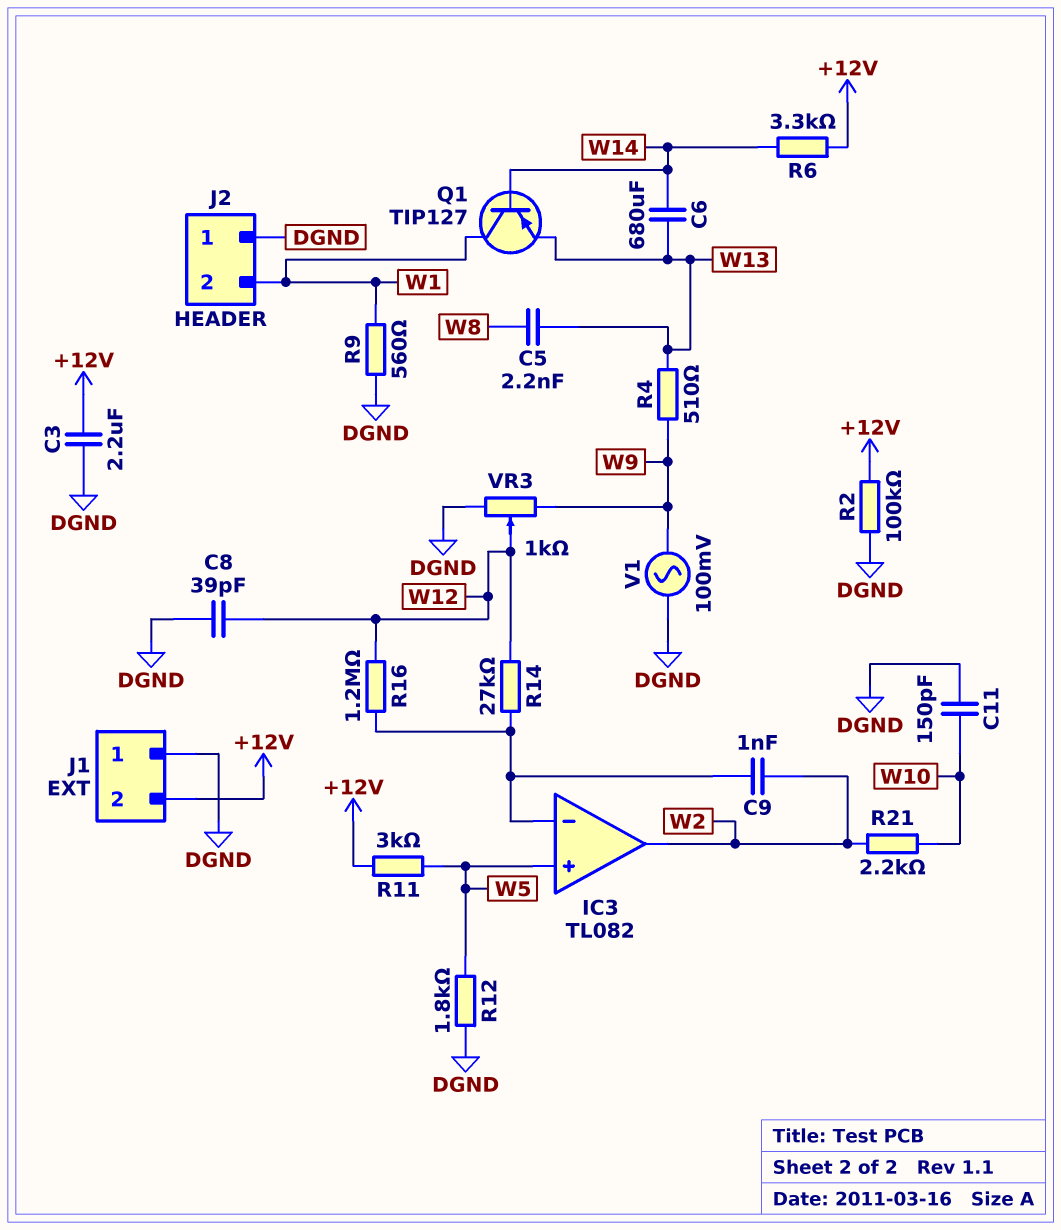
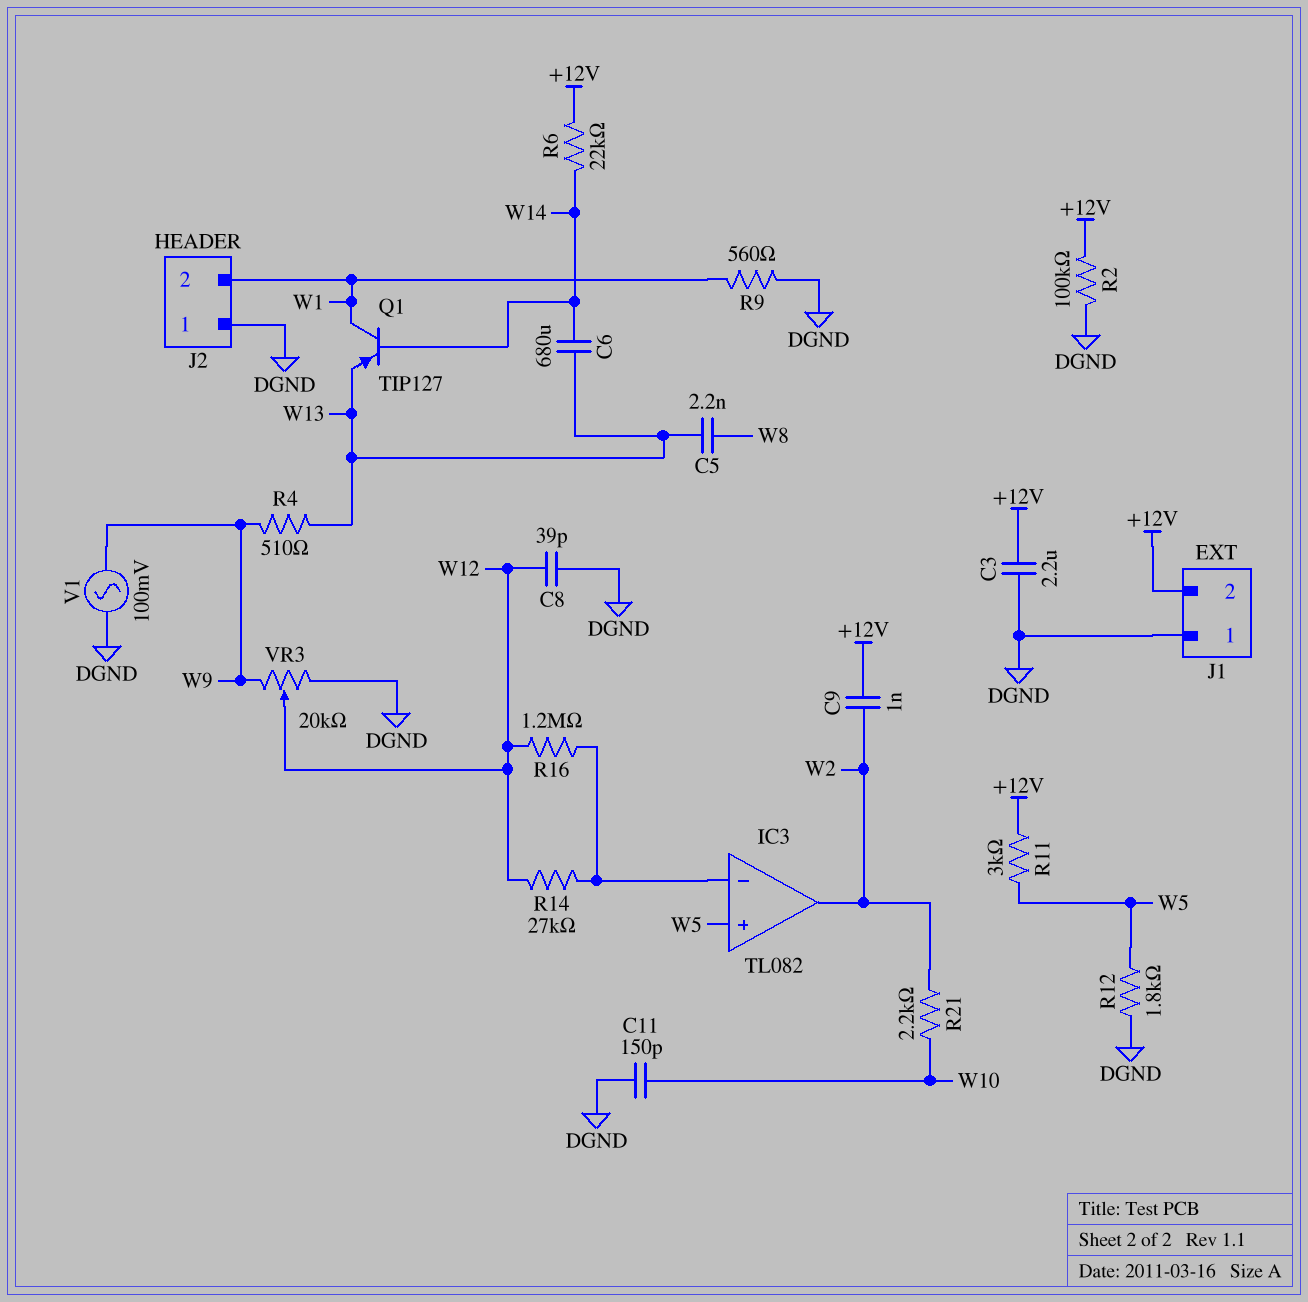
C9: 1nF (IC3/in-, W2) -> 1nF (+12V, W2)
R6: 3.3k (+12V, W14) -> 22k (+12V, W14)
VR3: 1k (DGND, W9, wiper W12) -> 20k (DGND, W9, wiper W12)

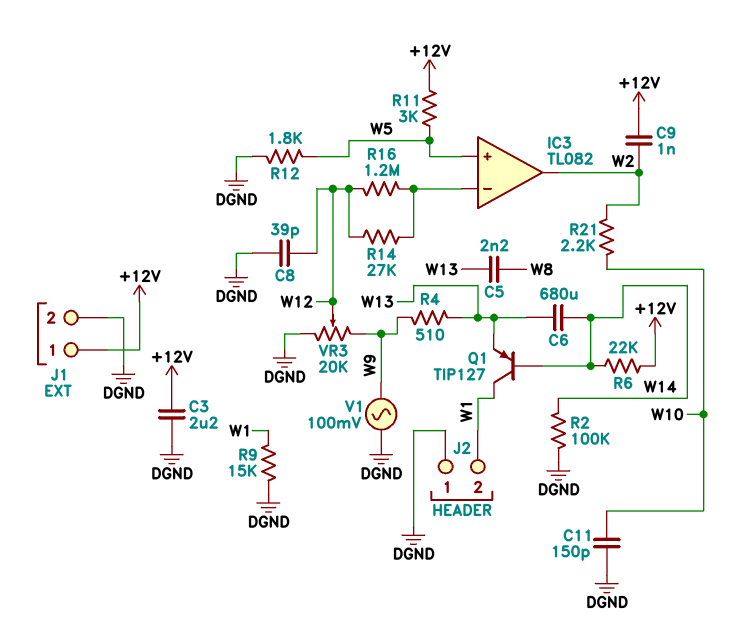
J1 pin 1: DGND -> +12V
J1 pin 2: +12V -> DGND
R2: 100k (+12V, DGND) -> 100k (DGND, W14)
R9: 560 (DGND, W1) -> 15k (DGND, W1)

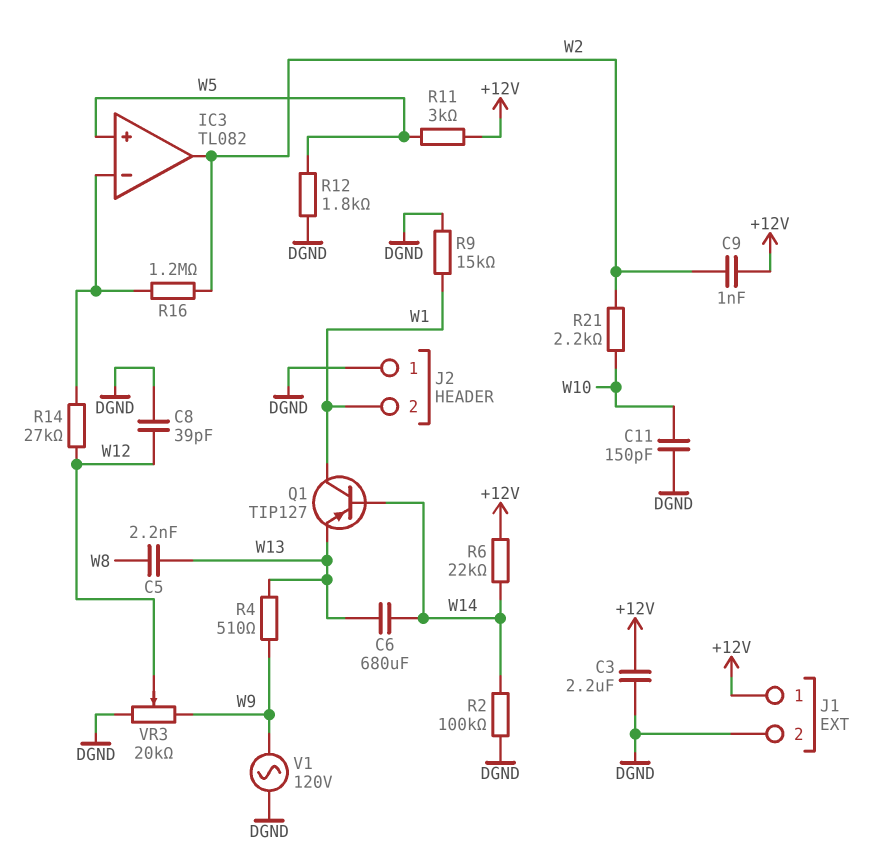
R16: 1.2M (IC3/in-, W12) -> 1.2M (IC3/in-, W2)
V1: AC 100mV (DGND, W9) -> AC 120V (DGND, W9)

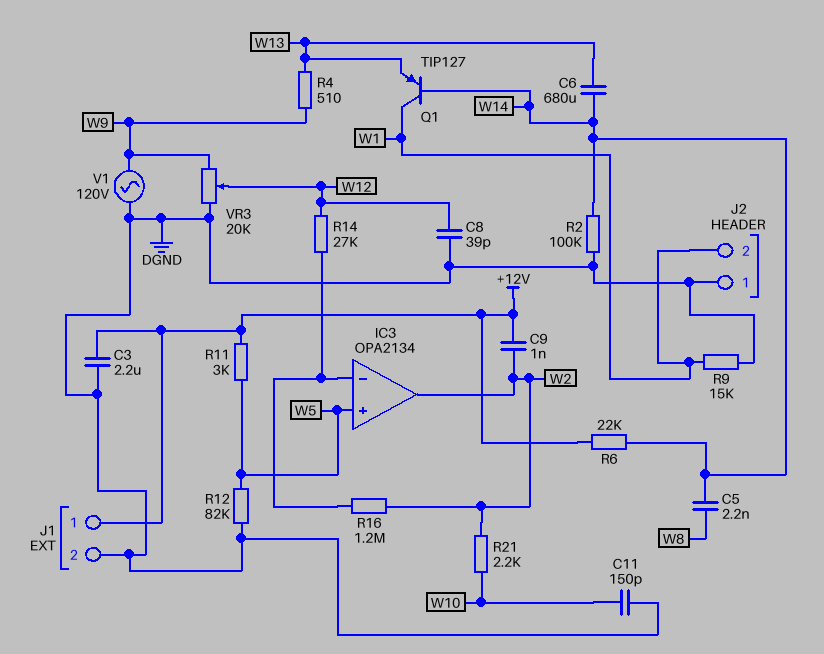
C5: 2.2nF (W8, W13) -> 2.2nF (W8, W14)
IC3: TL082 -> OPA2134
R12: 1.8k (DGND, W5) -> 82k (DGND, W5)

